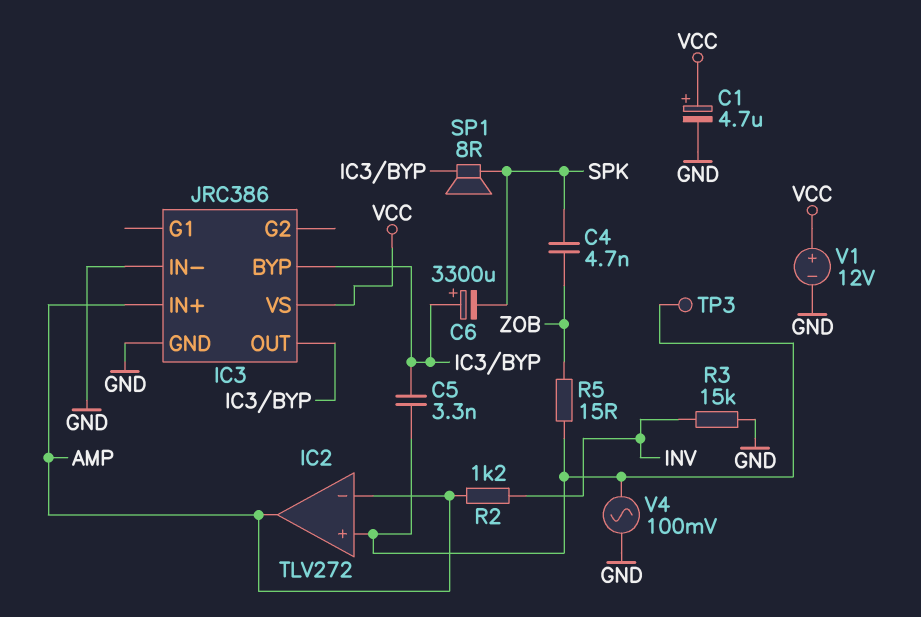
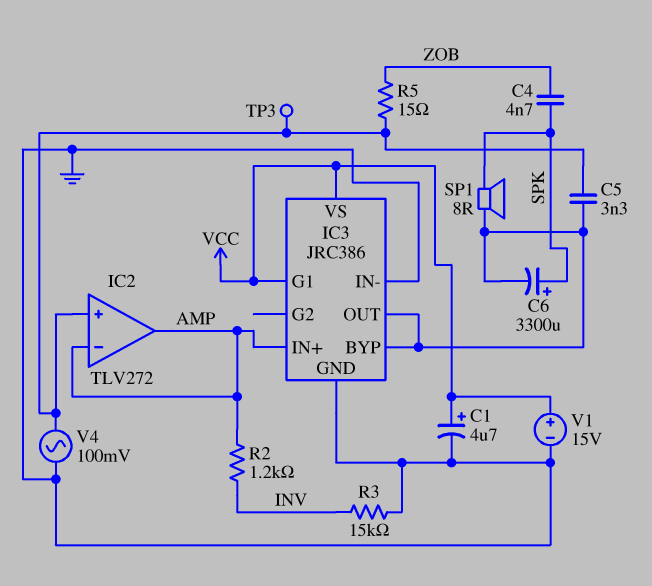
C6: 3300uF (plus IC3/BYP, minus SPK) -> 3300uF (plus SPK, minus IC3/BYP)
IC3 pin G1: none -> VCC
V1: 12V (plus VCC, minus GND) -> 15V (plus VCC, minus GND)

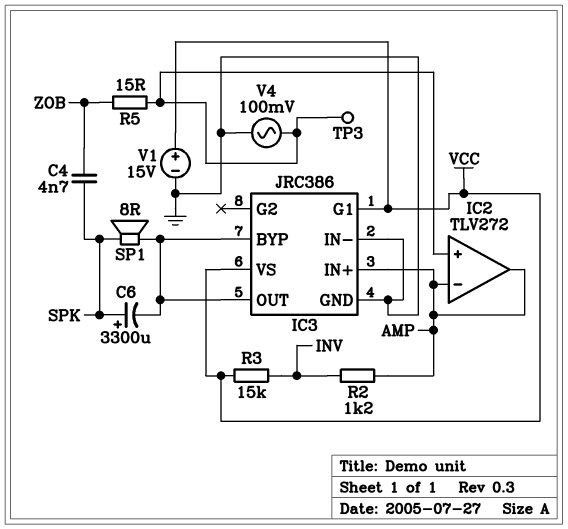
C1: 4.7uF (plus VCC, minus GND) -> none
C5: 3.3nF (IC2/in+, IC3/BYP) -> none
R3: 15k (GND, INV) -> 15k (INV, VCC)

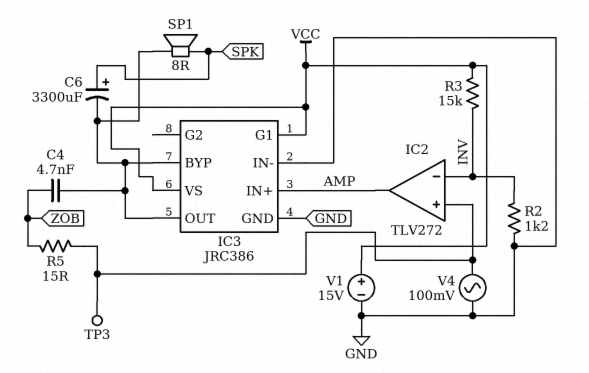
C4: 4.7nF (SPK, ZOB) -> 4.7nF (IC3/BYP, ZOB)
IC2 pin in-: AMP -> INV
R2: 1.2k (AMP, INV) -> 1.2k (GND, INV)

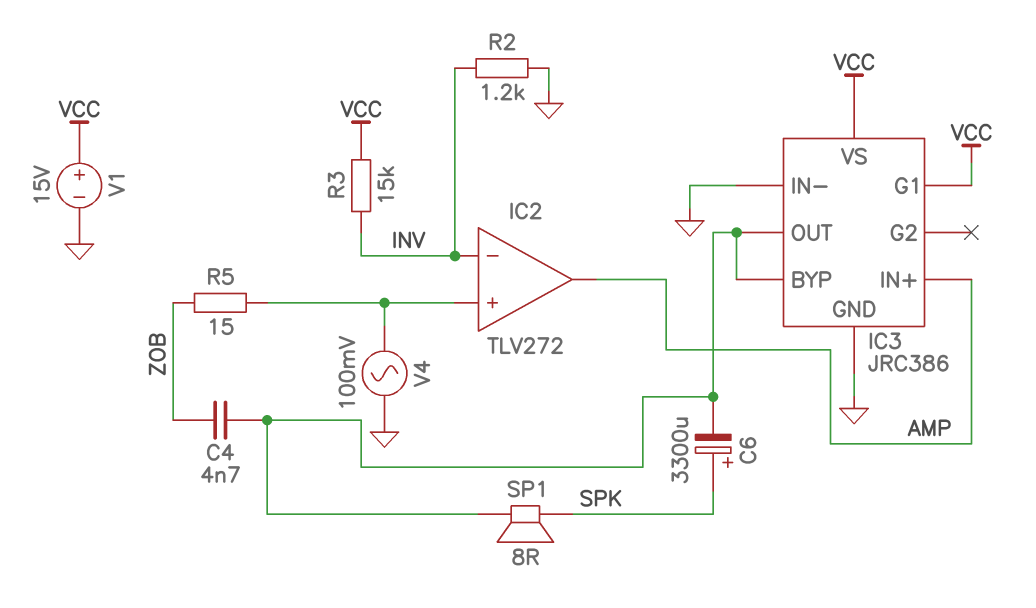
TP3: test point (IC2/in+) -> none

